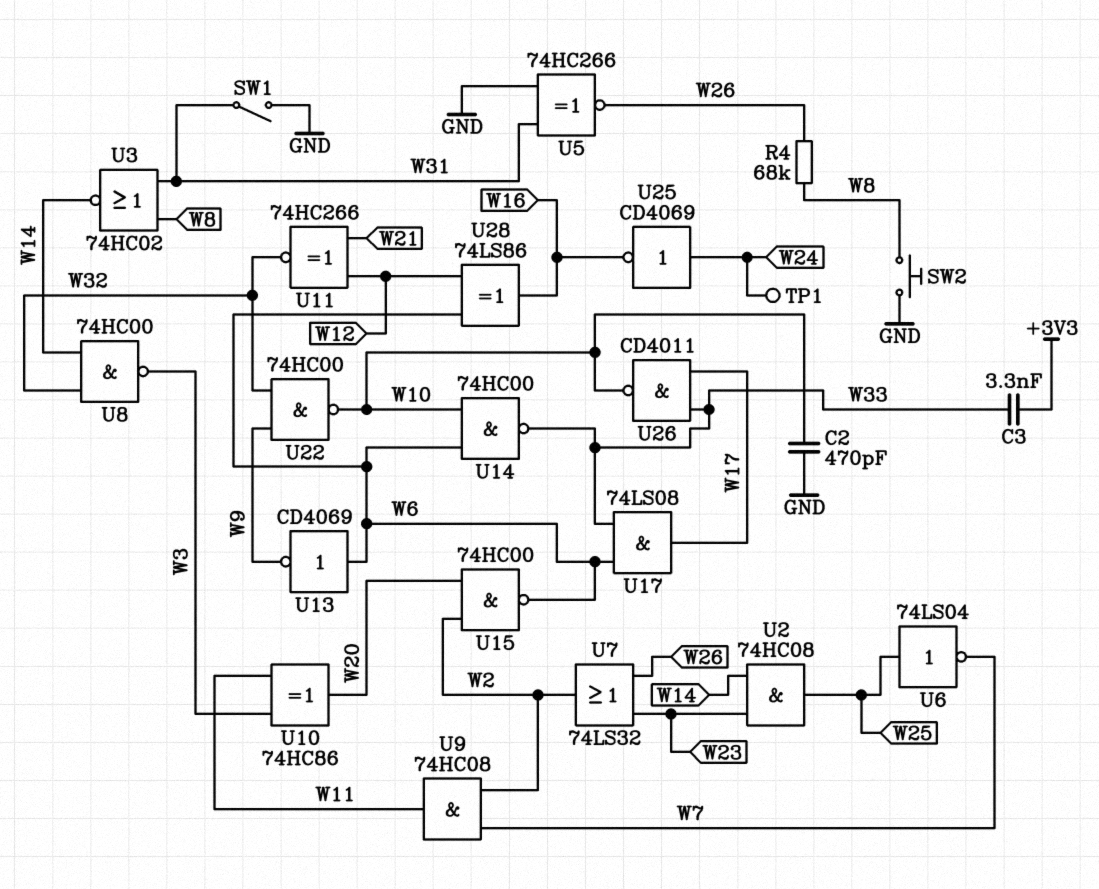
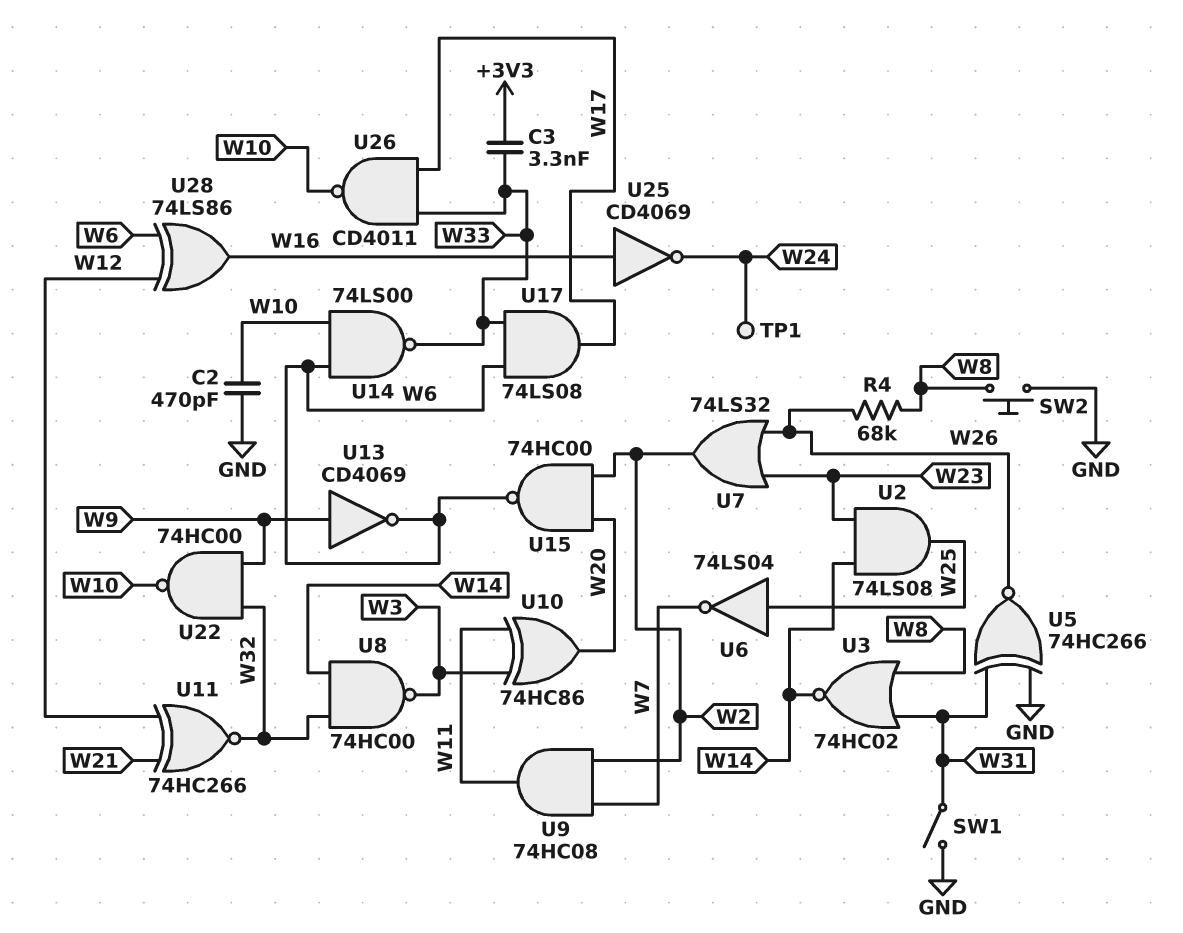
U2: AND 74HC08 (in W14, in W23, out W25) -> AND 74LS08 (in W14, in W23, out W25)
U13: NOT CD4069 (in W6, out W9) -> NOT CD4069 (in W9, out W6)
U14: NAND 74HC00 (in W6, in W10, out W33) -> NAND 74LS00 (in W6, in W10, out W33)
U25: NOT CD4069 (in W24, out W16) -> NOT CD4069 (in W16, out W24)

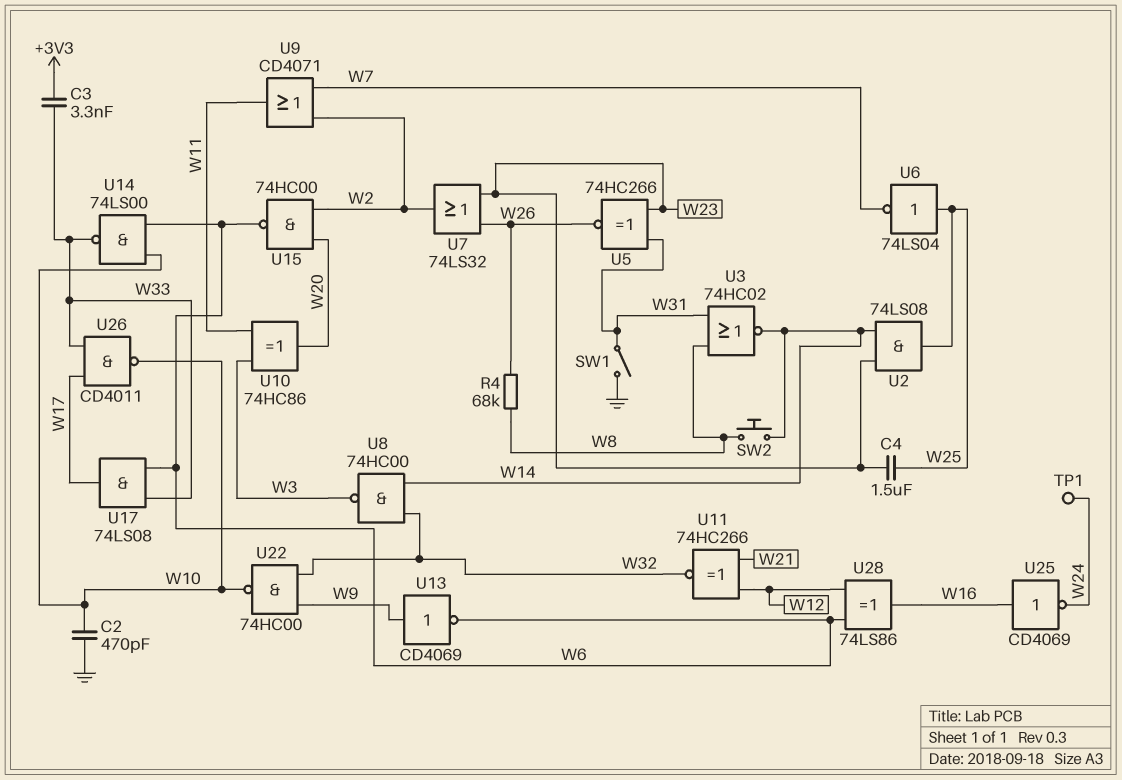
C4: none -> 1.5uF (W23, W25)
SW2: button (GND, W8) -> button (W8, W14)
U5: XNOR 74HC266 (in GND, in W31, out W26) -> XNOR 74HC266 (in W23, in W31, out W26)
U9: AND 74HC08 (in W2, in W7, out W11) -> OR CD4071 (in W2, in W7, out W11)

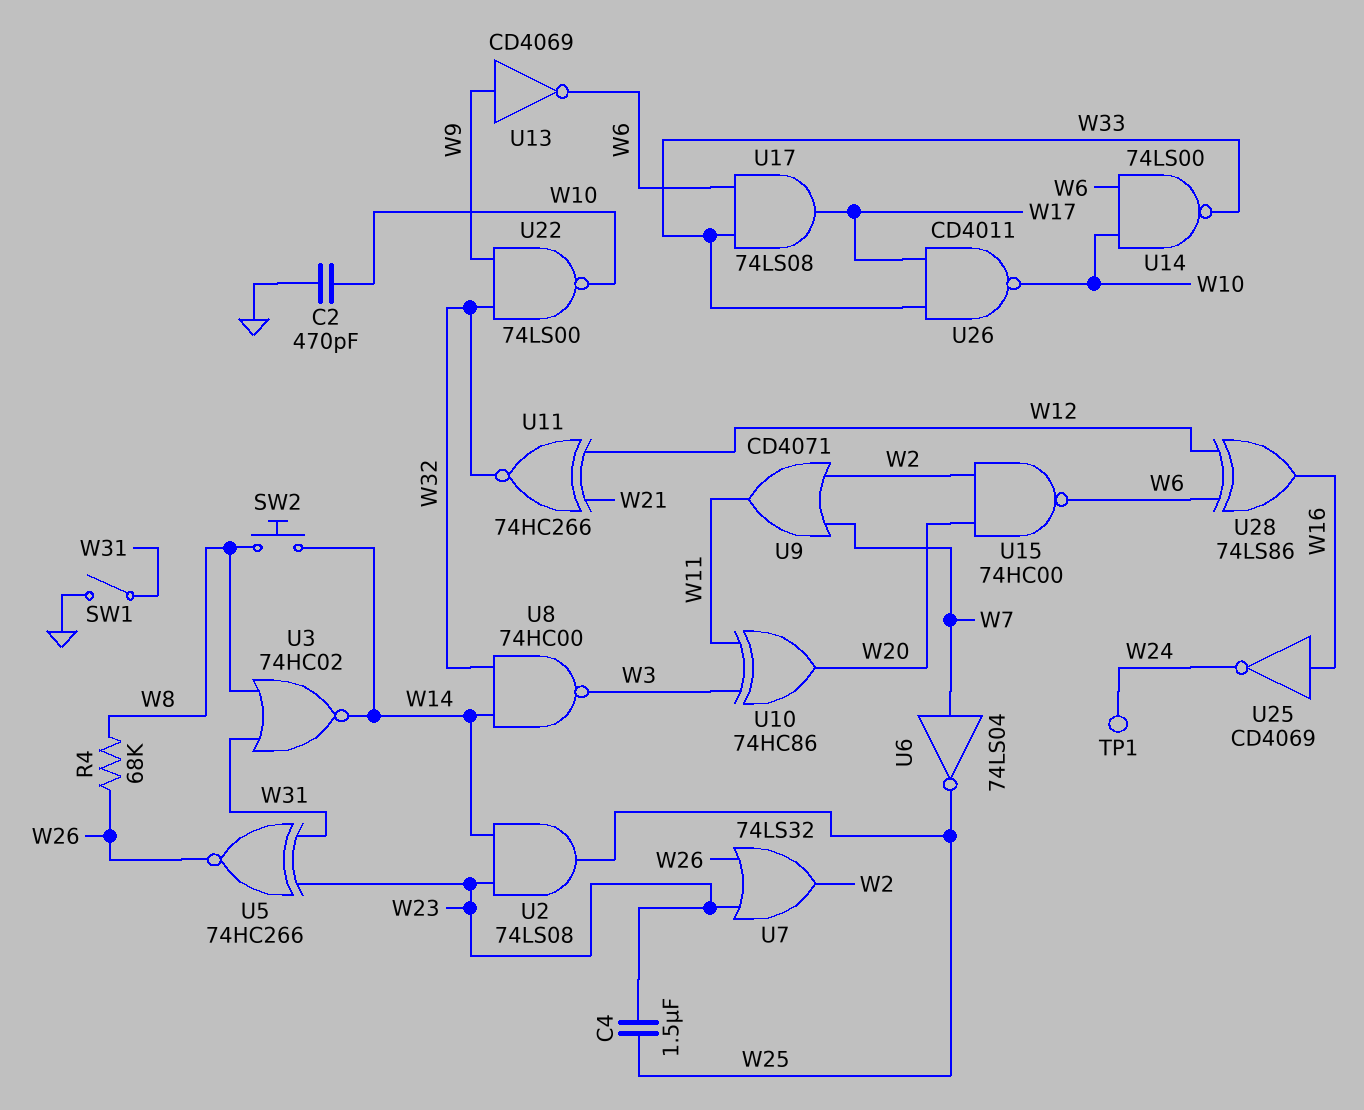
C3: 3.3nF (+3V3, W33) -> none
U6: NOT 74LS04 (in W25, out W7) -> NOT 74LS04 (in W7, out W25)
U22: NAND 74HC00 (in W9, in W32, out W10) -> NAND 74LS00 (in W9, in W32, out W10)

